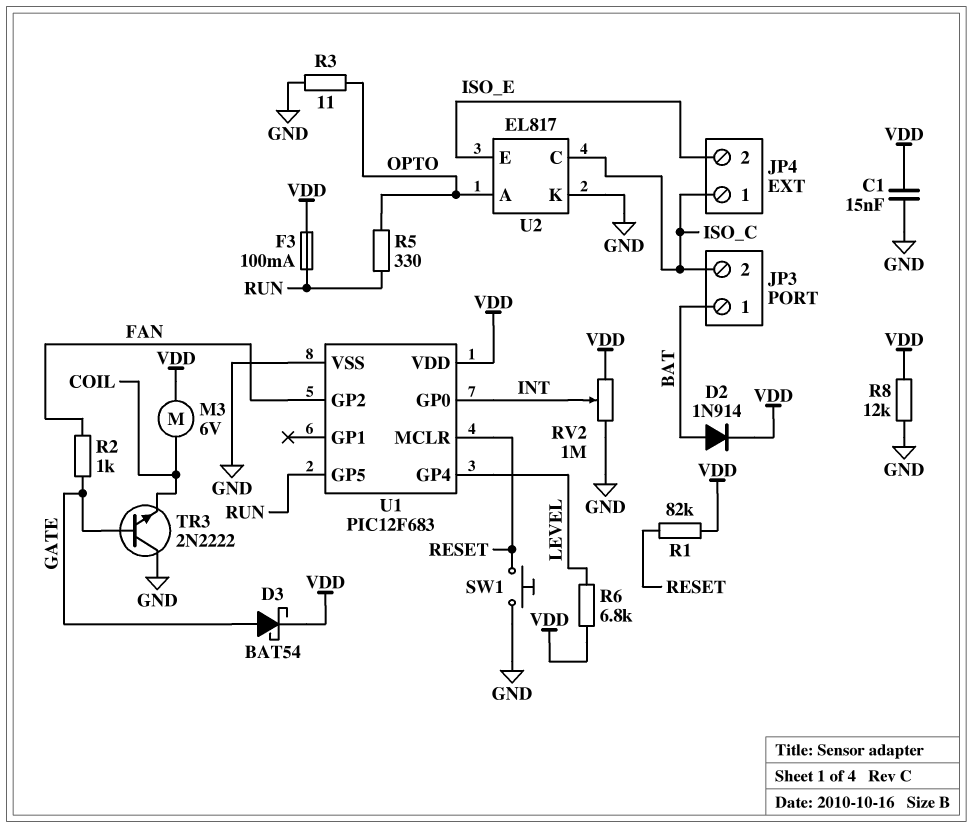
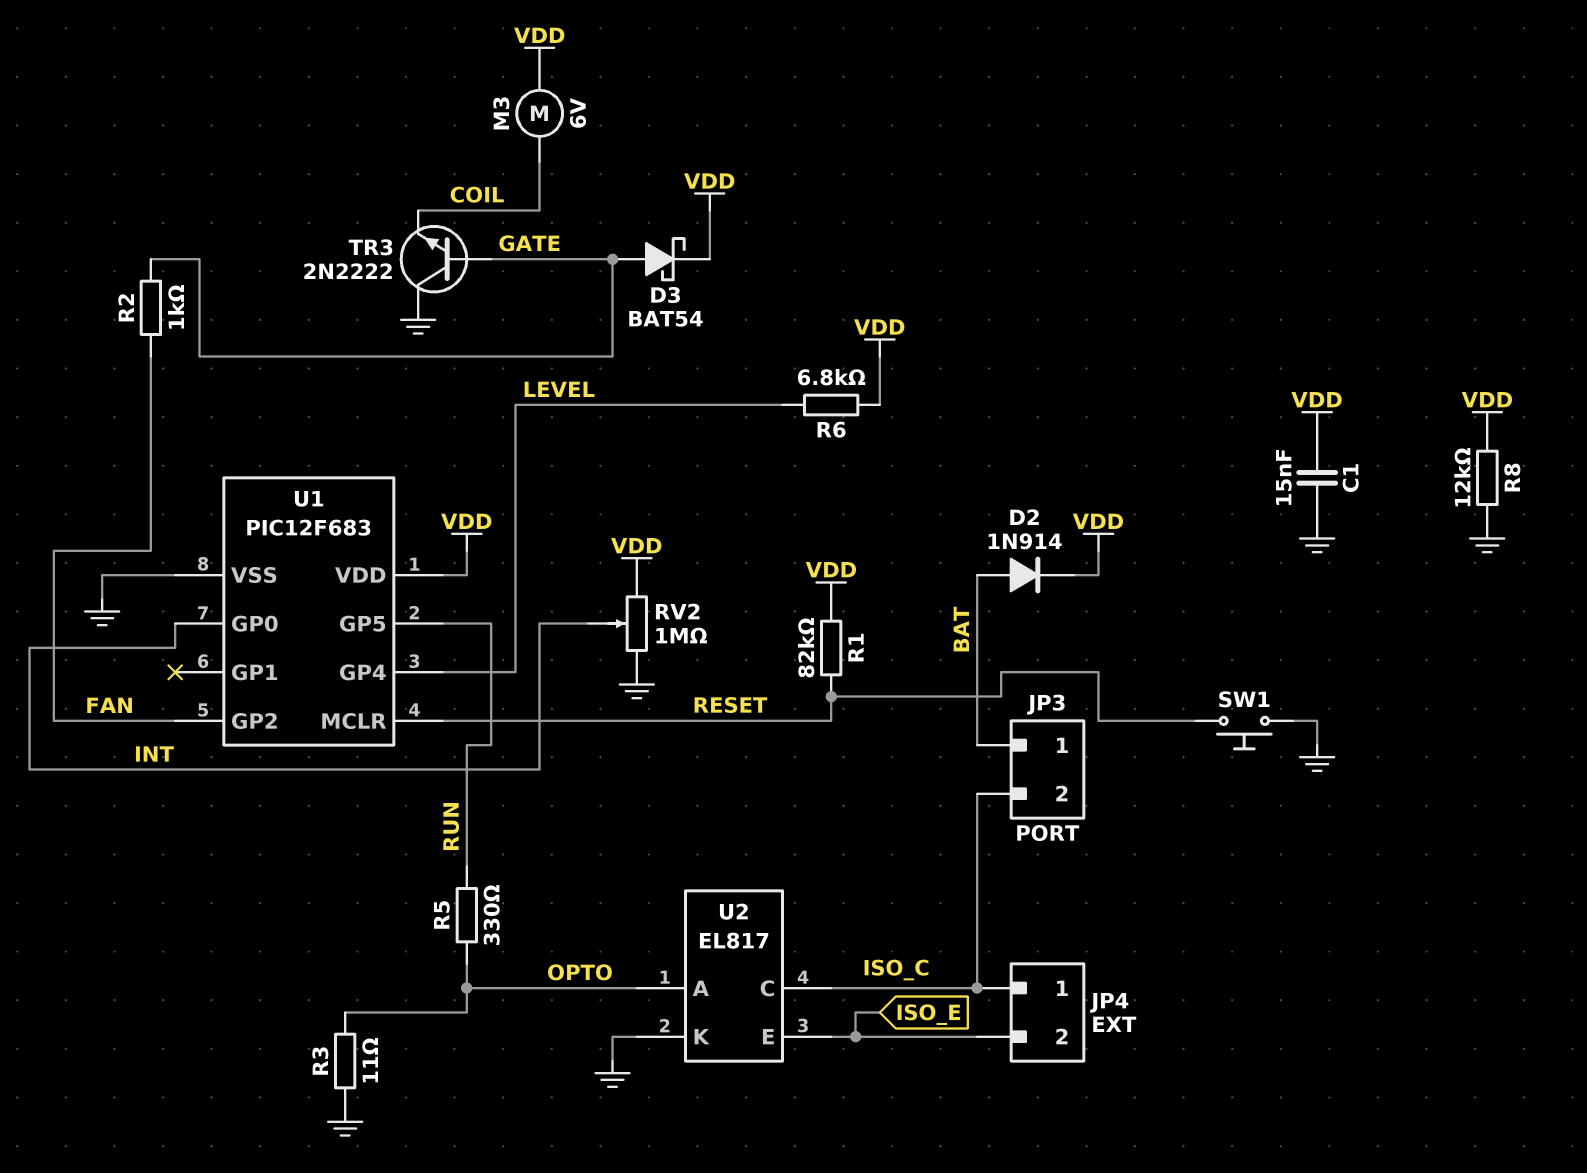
F3: 100mA (RUN, VDD) -> none

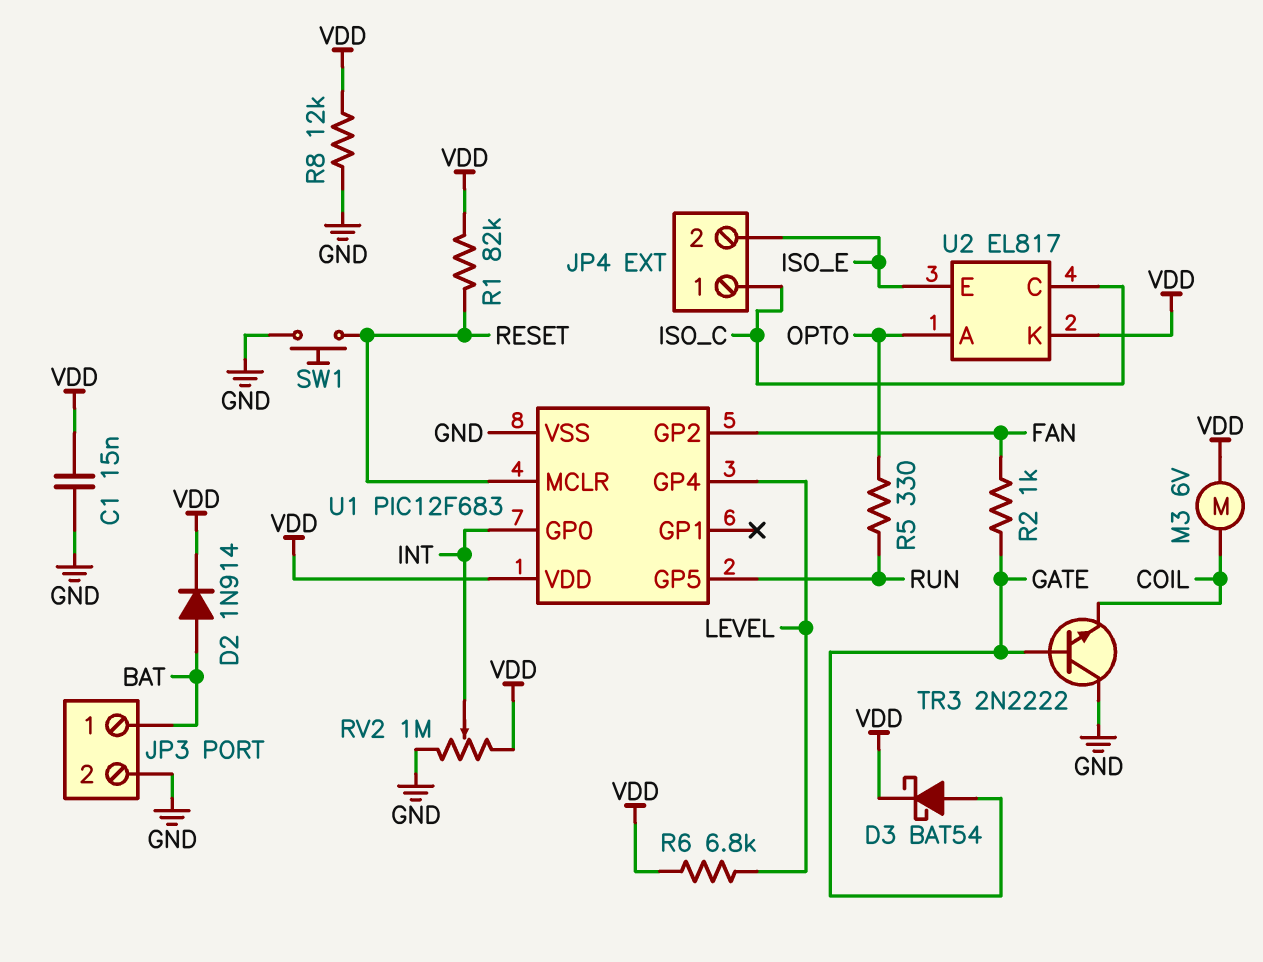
JP3 pin 2: ISO_C -> GND
R3: 11 (GND, OPTO) -> none
U2 pin K: GND -> VDD

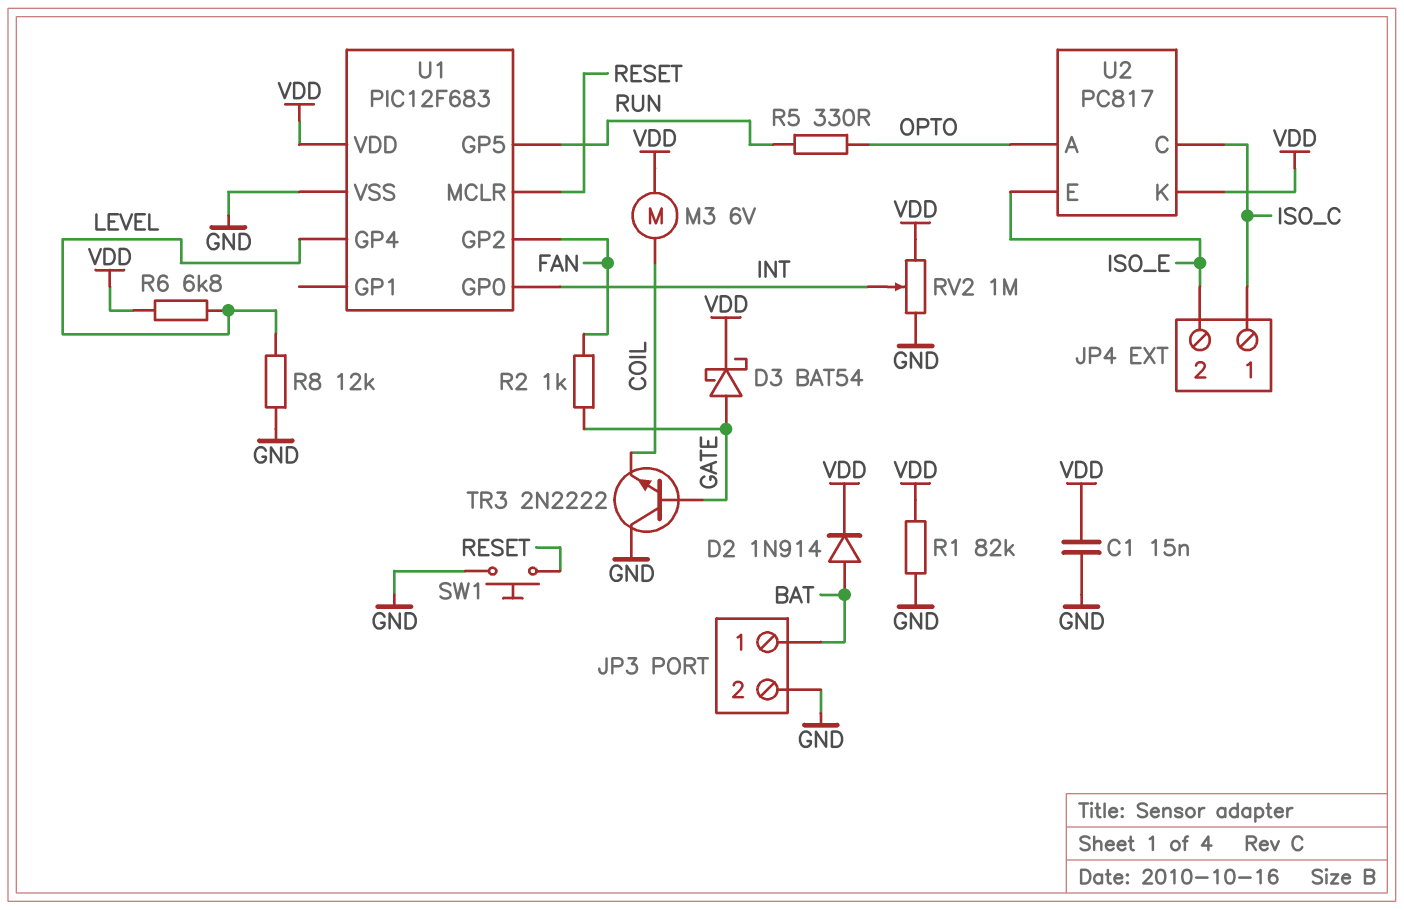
R1: 82k (RESET, VDD) -> 82k (GND, VDD)
R8: 12k (GND, VDD) -> 12k (GND, LEVEL)
U2: EL817 -> PC817

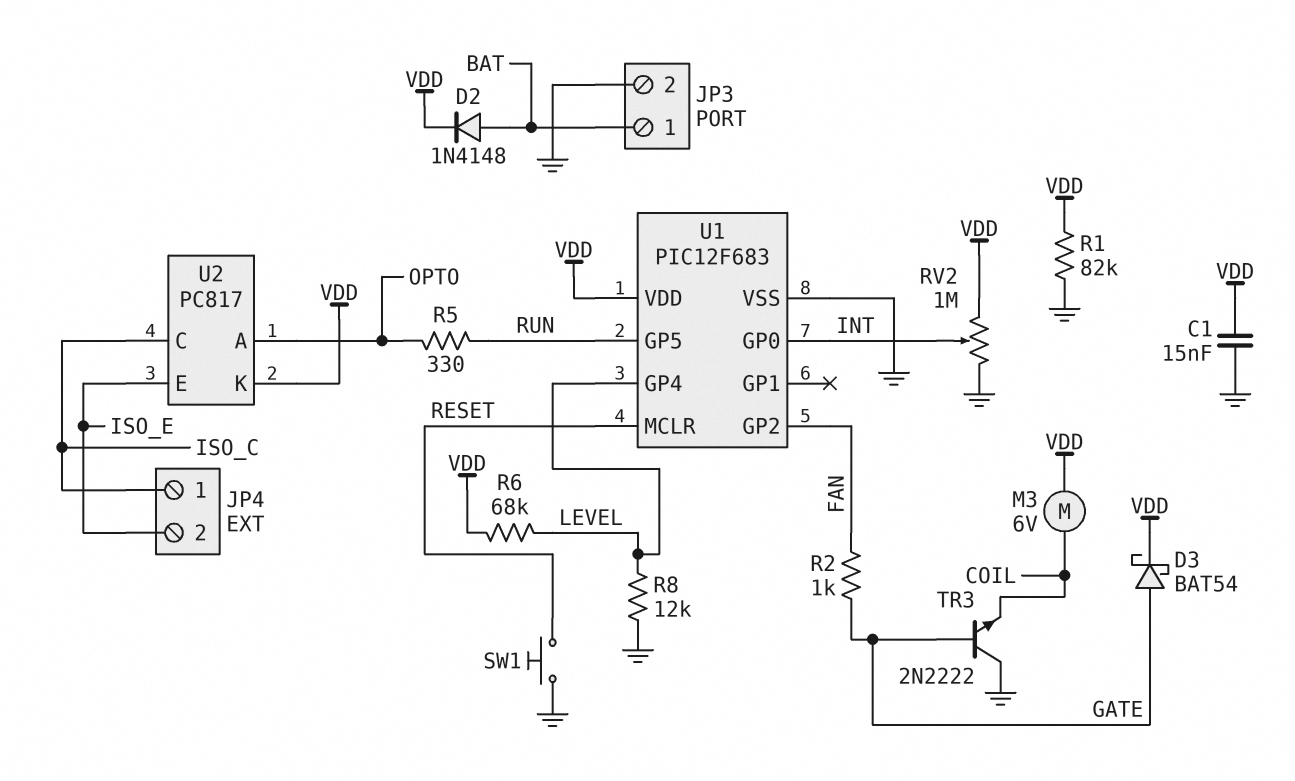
D2: diode 1N914 (A BAT, K VDD) -> diode 1N4148 (A BAT, K VDD)
R6: 6.8k (LEVEL, VDD) -> 68k (LEVEL, VDD)

